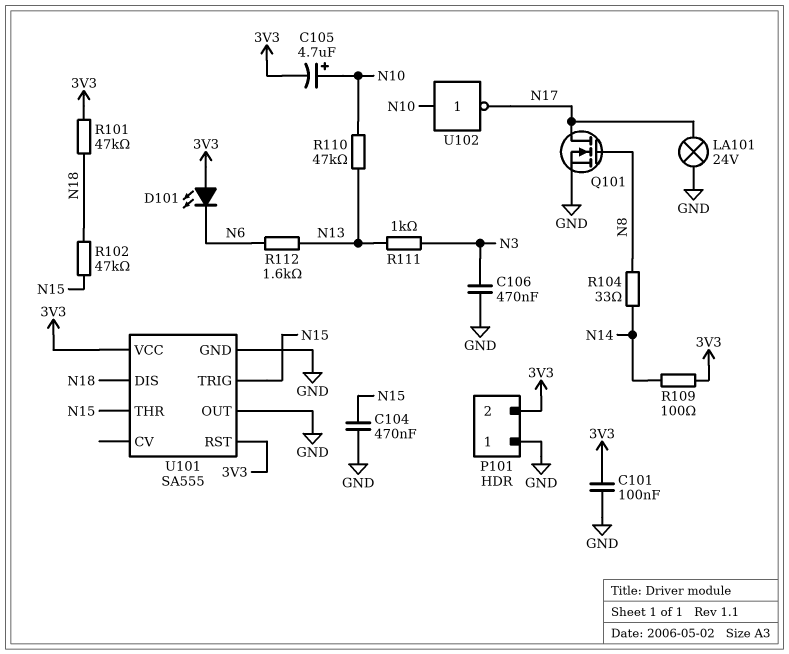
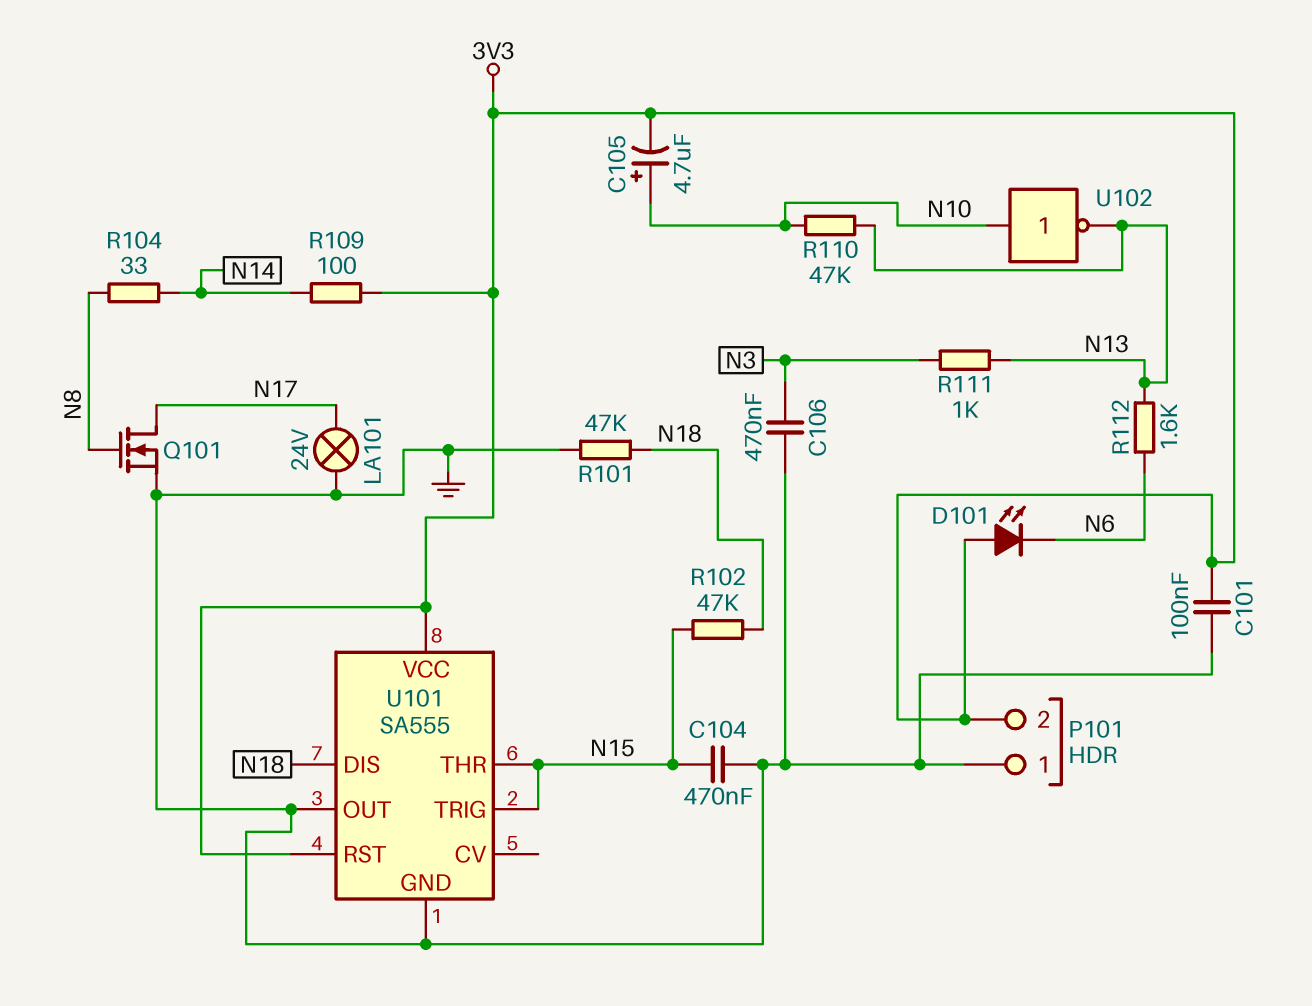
R101: 47k (3V3, N18) -> 47k (GND, N18)
U102: NOT (in N10, out N17) -> NOT (in N10, out N13)

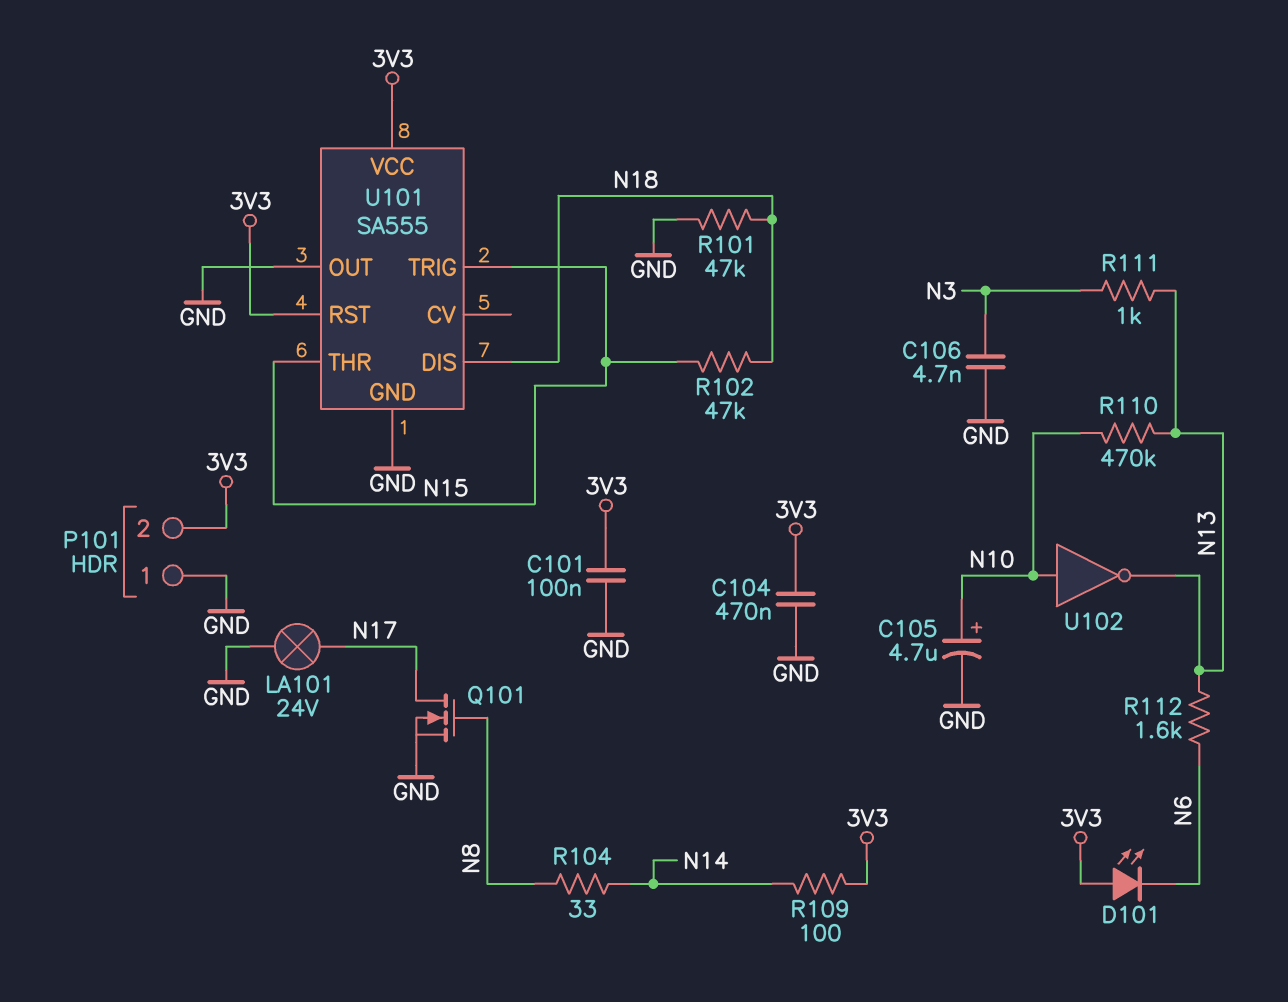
C104: 470nF (GND, N15) -> 470nF (3V3, GND)
C105: 4.7uF (plus N10, minus 3V3) -> 4.7uF (plus N10, minus GND)
C106: 470nF (GND, N3) -> 4.7nF (GND, N3)
R110: 47k (N10, N13) -> 470k (N10, N13)

